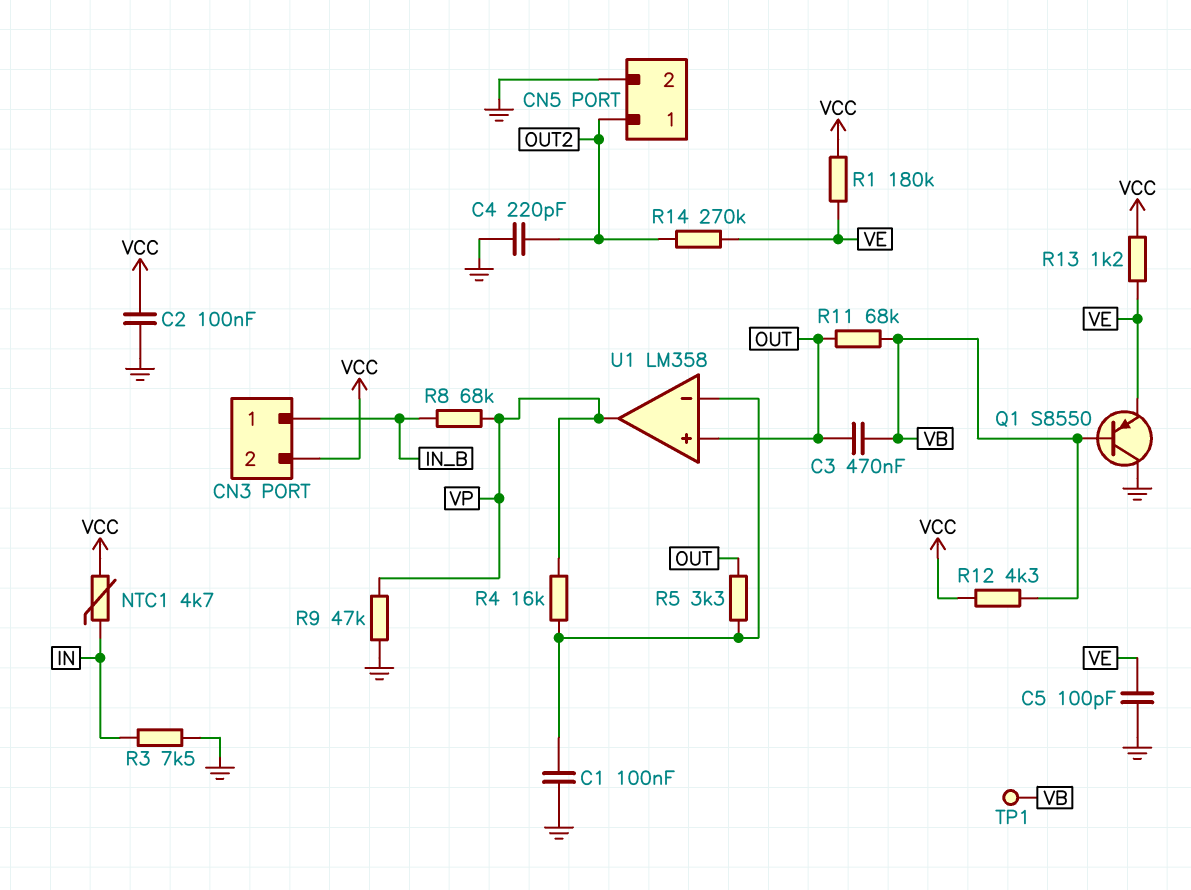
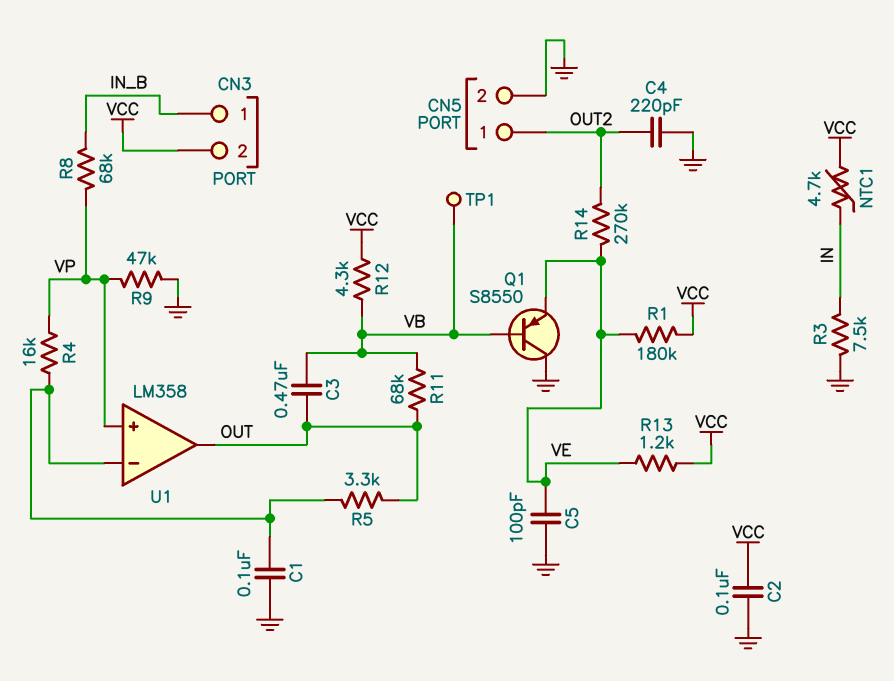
U1 pin in+: OUT -> VP
U1 pin out: VP -> OUT

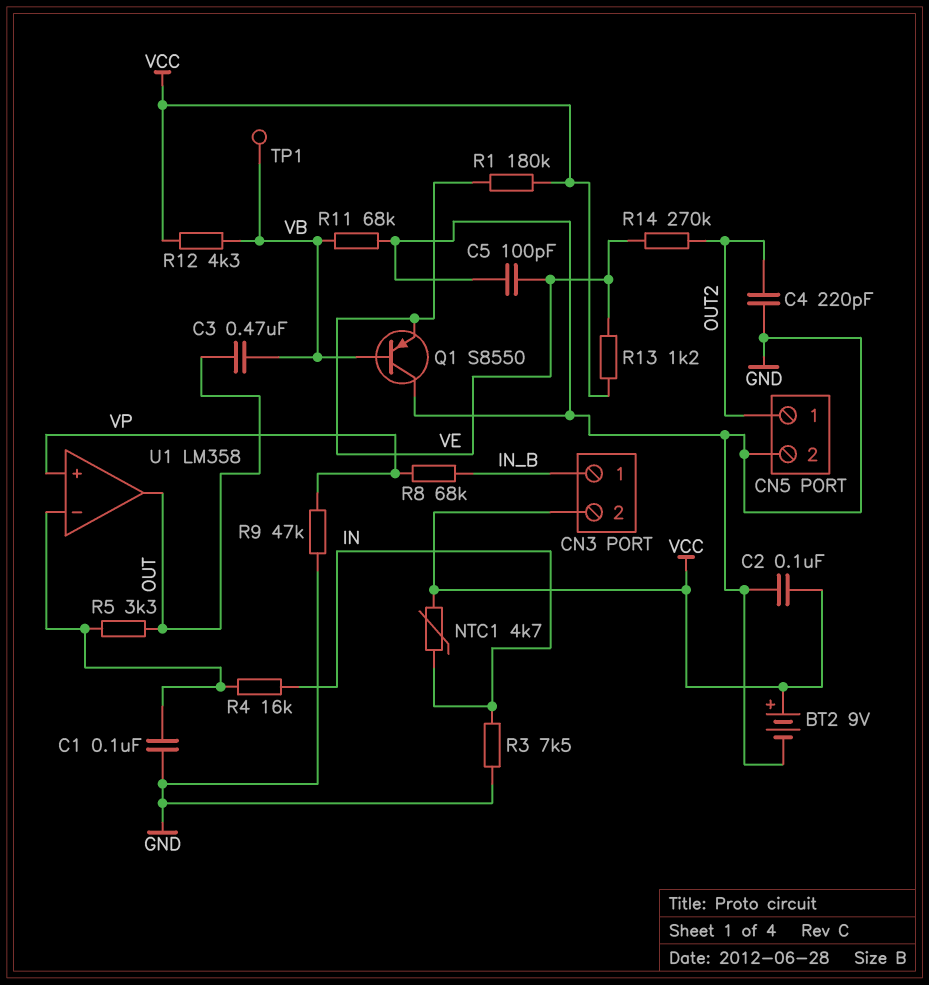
BT2: none -> 9V (plus VCC, minus GND)
R4: 16k (U1/in-, VP) -> 16k (IN, U1/in-)
R11: 68k (OUT, VB) -> 68k (GND, VB)

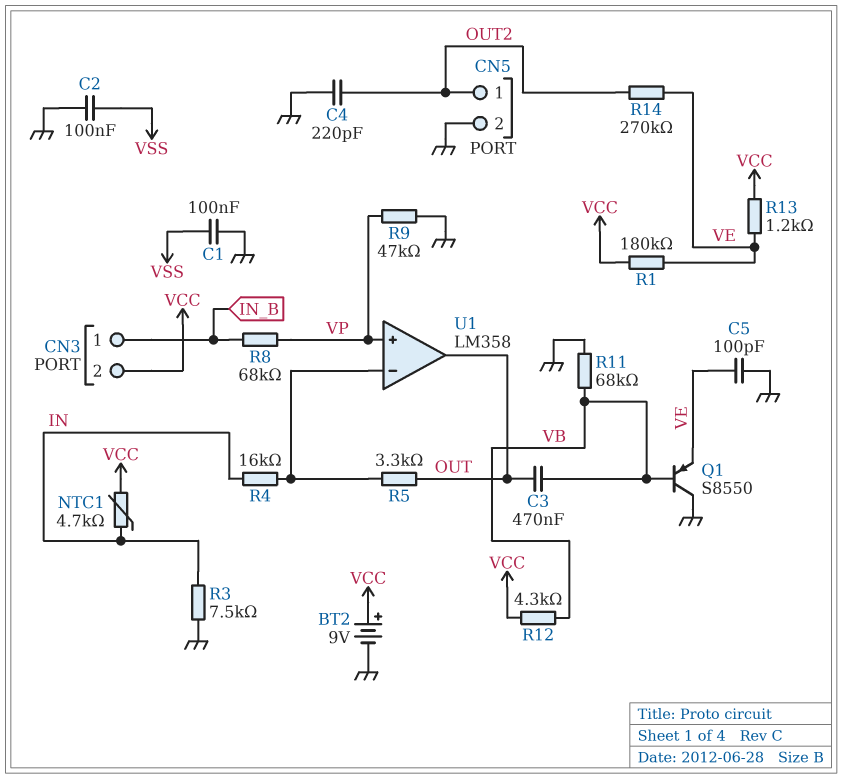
C1: 100nF (GND, U1/in-) -> 100nF (GND, VSS)
C2: 100nF (GND, VCC) -> 100nF (GND, VSS)
TP1: test point (VB) -> none

